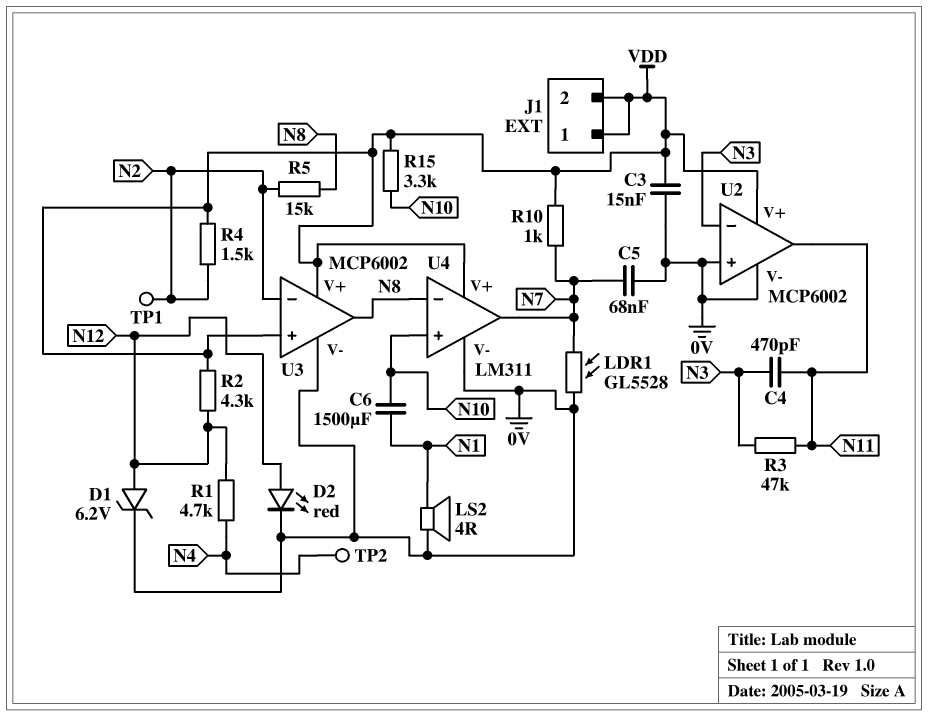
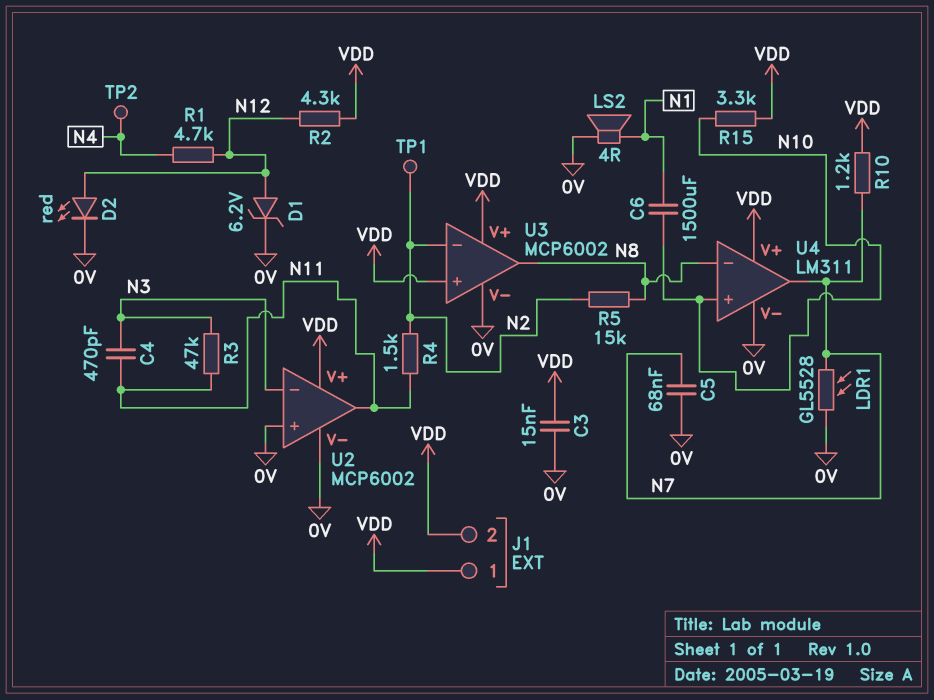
R4: 1.5k (N2, VDD) -> 1.5k (N2, N11)
R10: 1k (N7, VDD) -> 1.2k (N7, VDD)

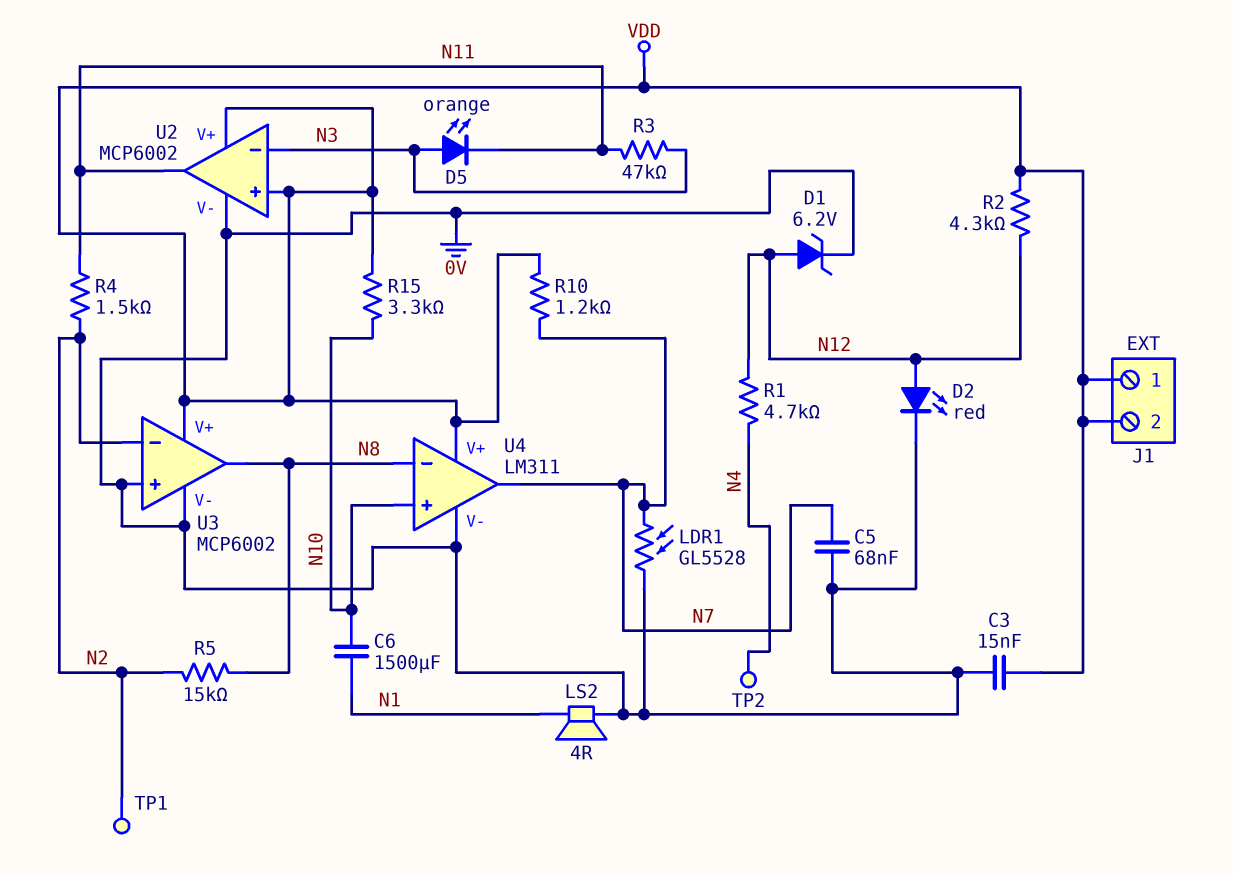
C4: 470pF (N3, N11) -> none
D5: none -> LED orange (A N3, K N11)
U2 pin in+: 0V -> VDD
U3 pin in+: VDD -> 0V

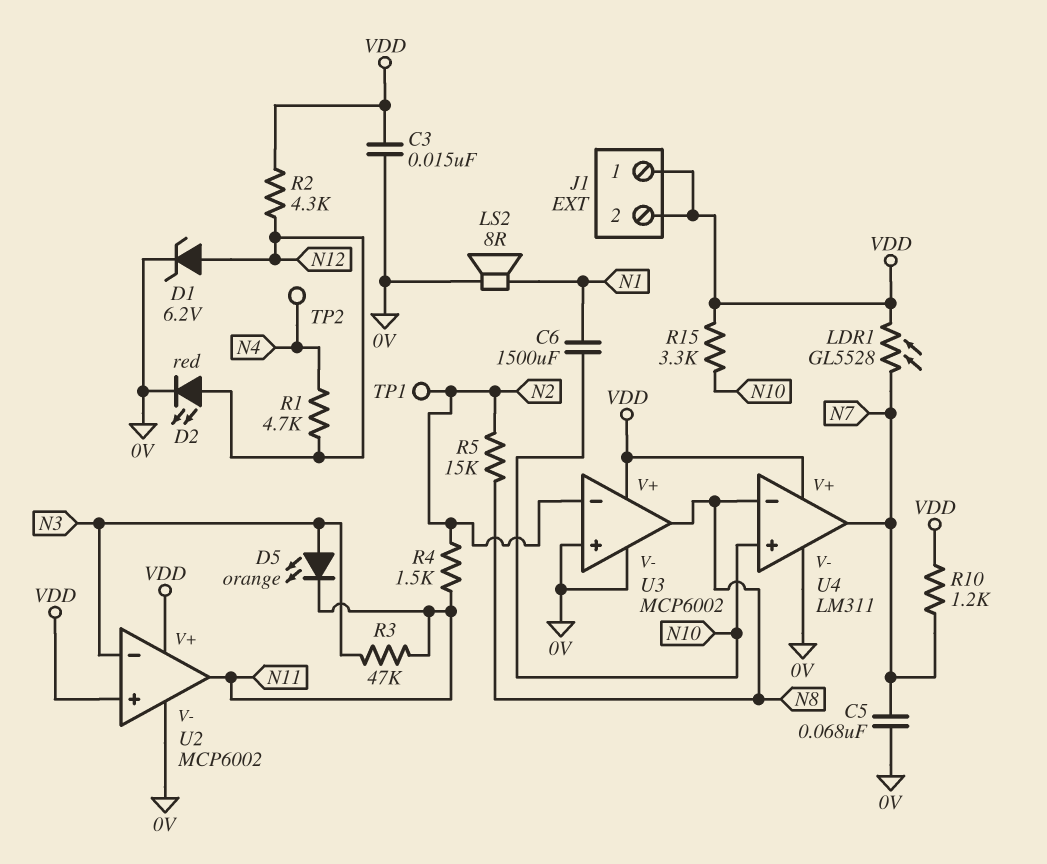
LDR1: GL5528 (0V, N7) -> GL5528 (N7, VDD)
LS2: speaker 4R (0V, N1) -> speaker 8R (0V, N1)

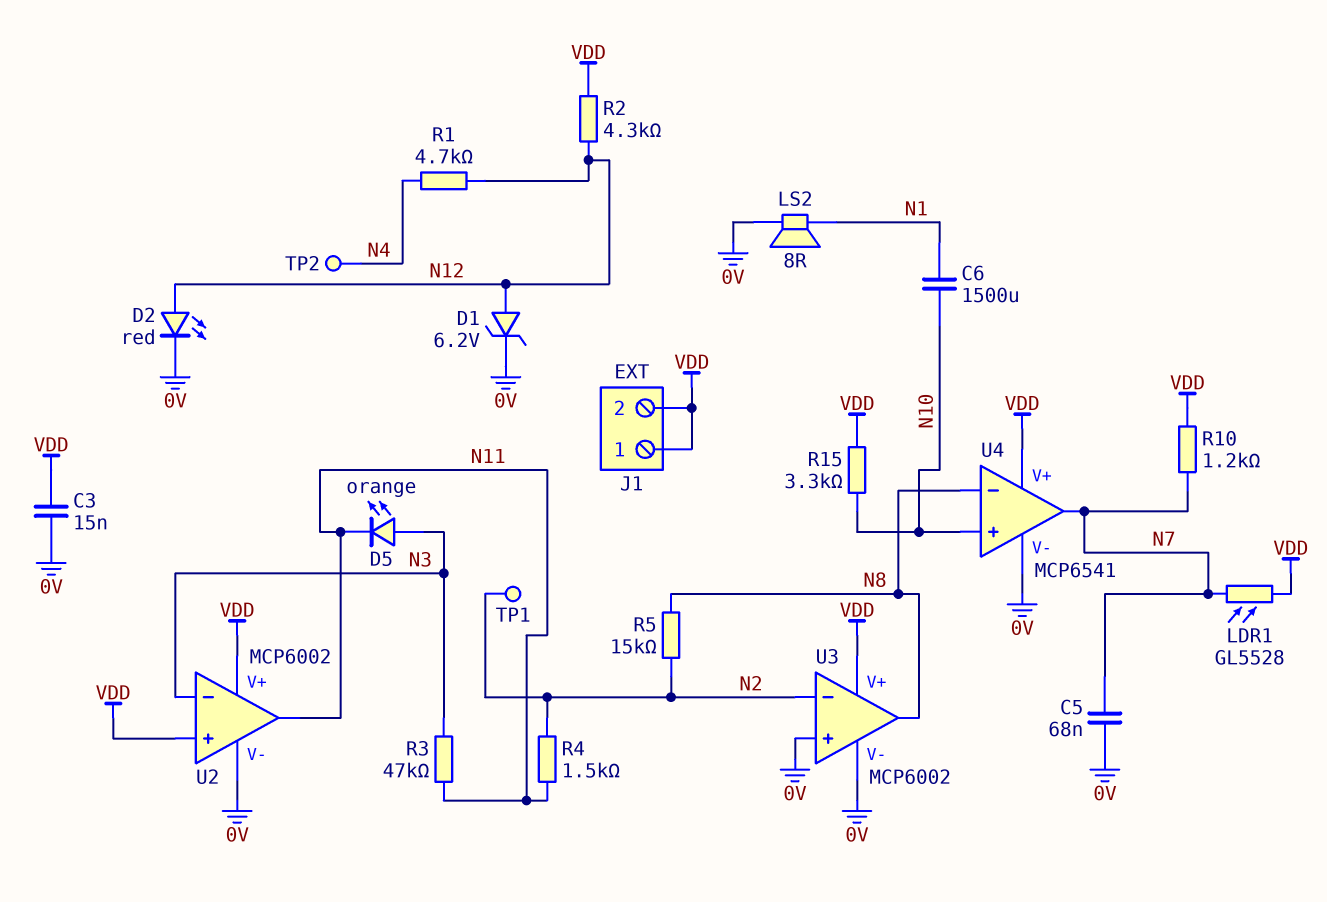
U4: LM311 -> MCP6541

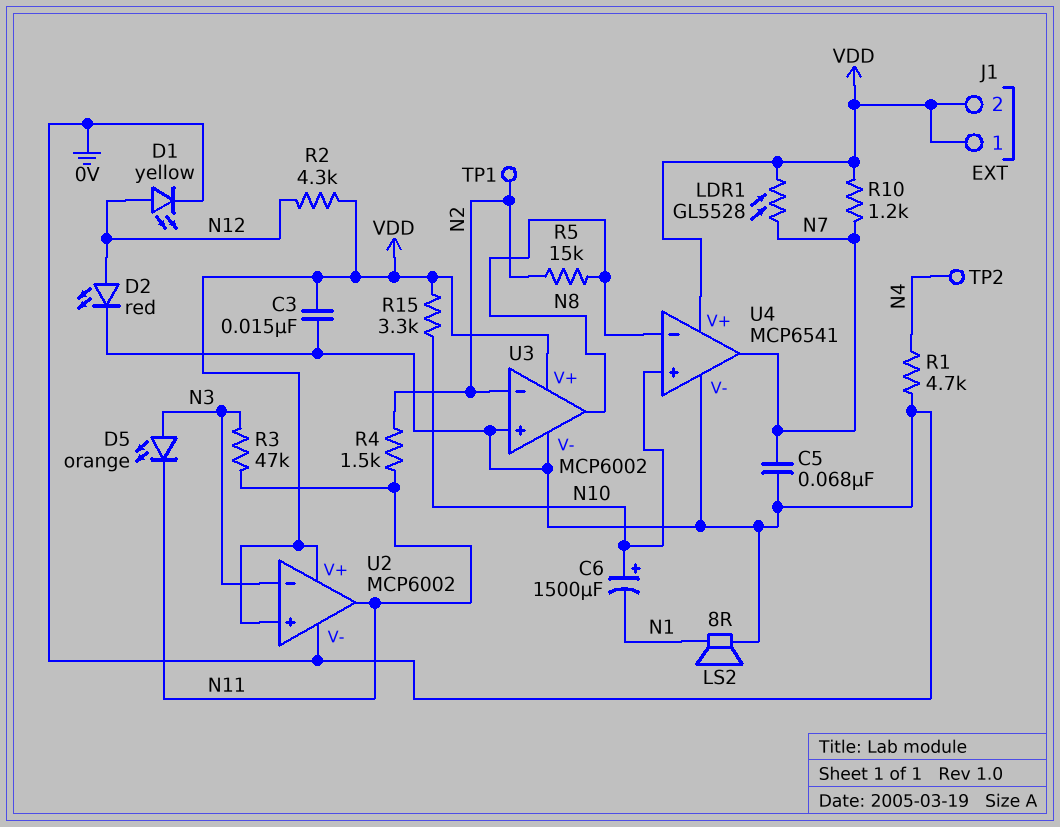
C6: 1500uF (N1, N10) -> 1500uF (plus N10, minus N1)
D1: zener 6.2V (A N12, K 0V) -> LED yellow (A N12, K 0V)
R1: 4.7k (N4, N12) -> 4.7k (0V, N4)

